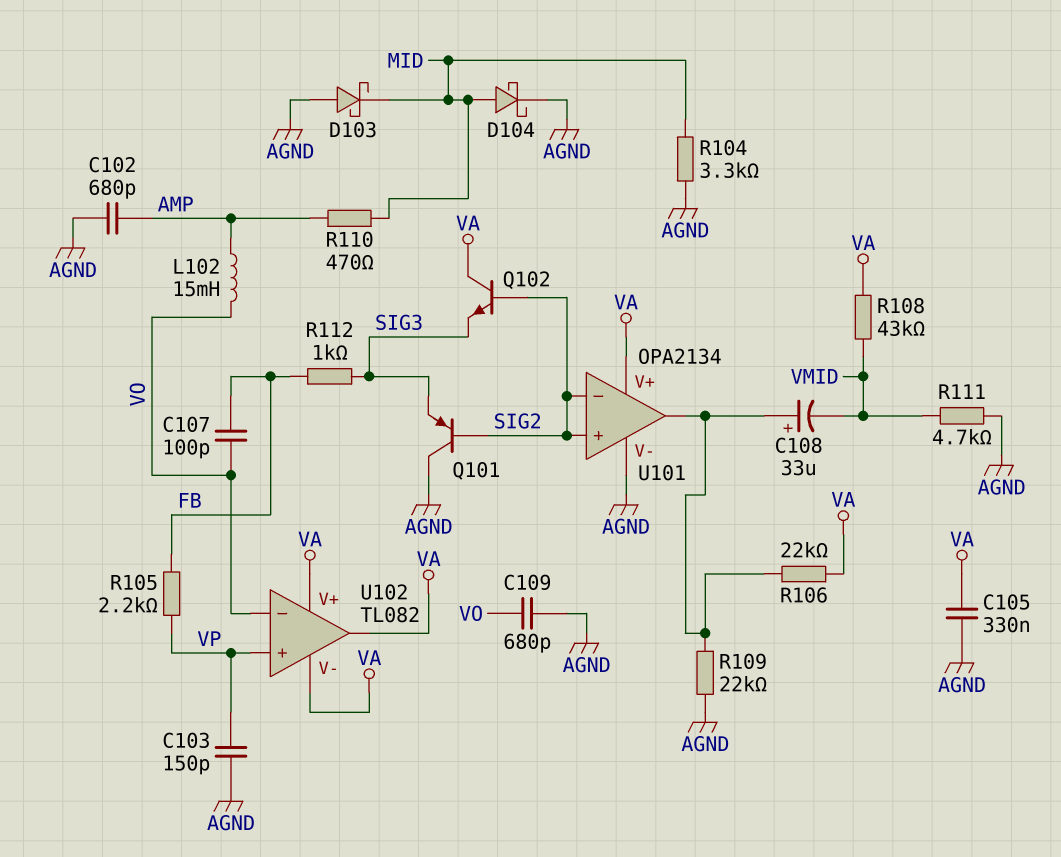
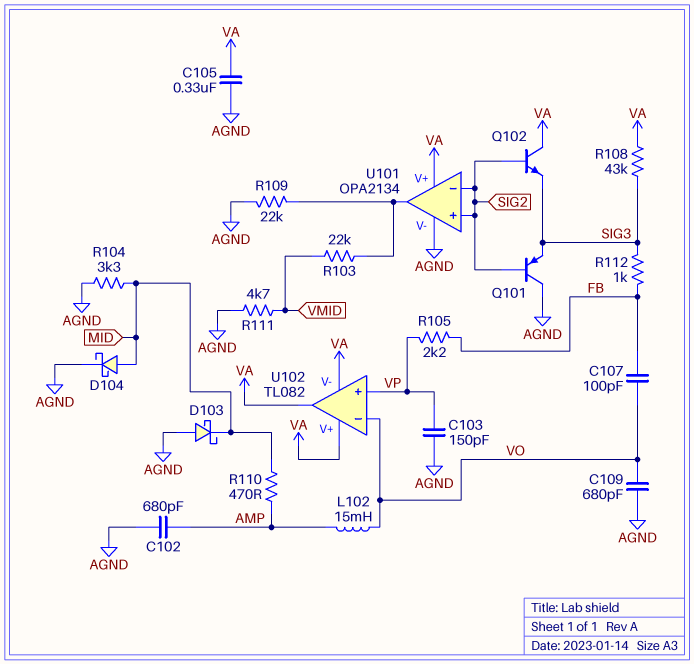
C108: 33uF (plus U101/out, minus VMID) -> none
R103: none -> 22k (U101/out, VMID)
R106: 22k (U101/out, VA) -> none
R108: 43k (VA, VMID) -> 43k (SIG3, VA)

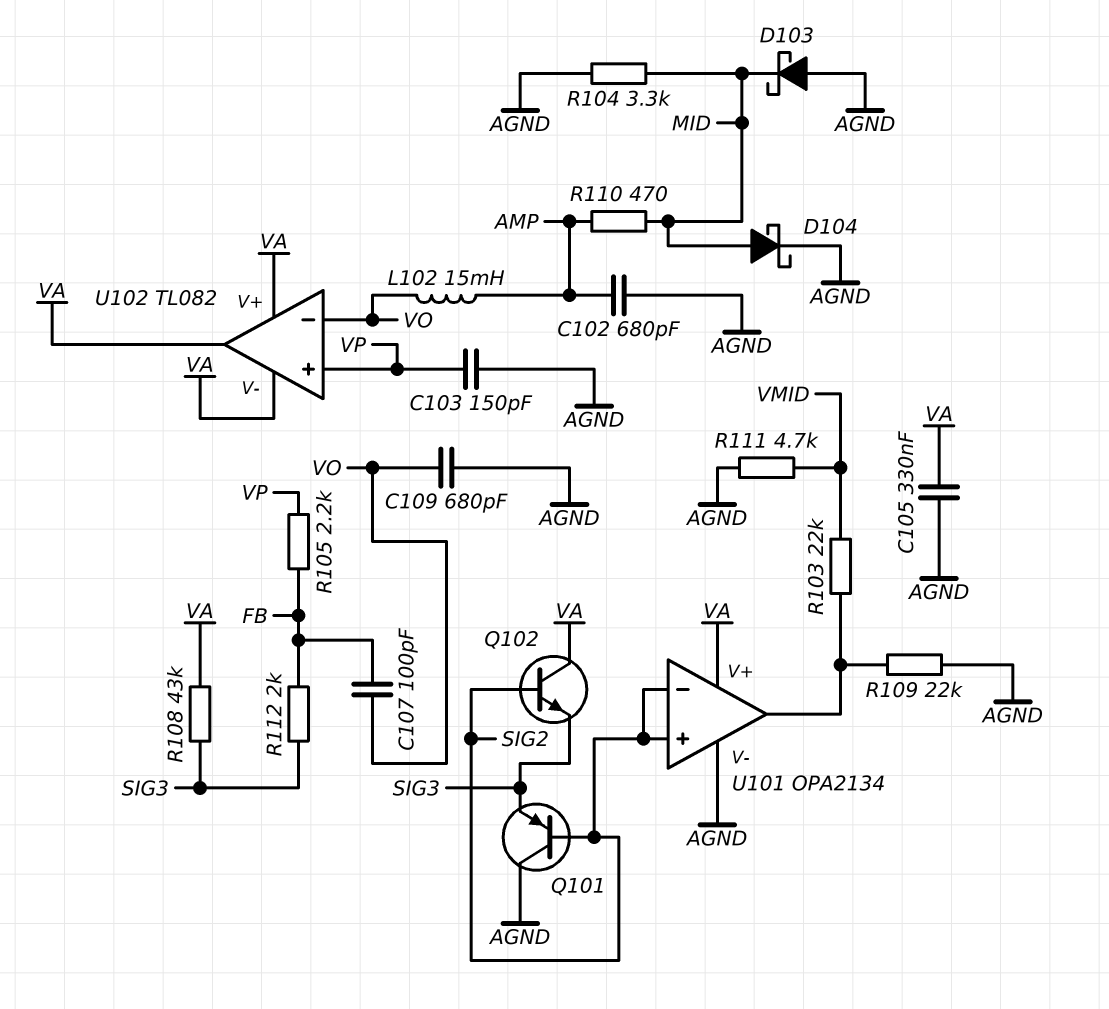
R112: 1k (FB, SIG3) -> 2k (FB, SIG3)

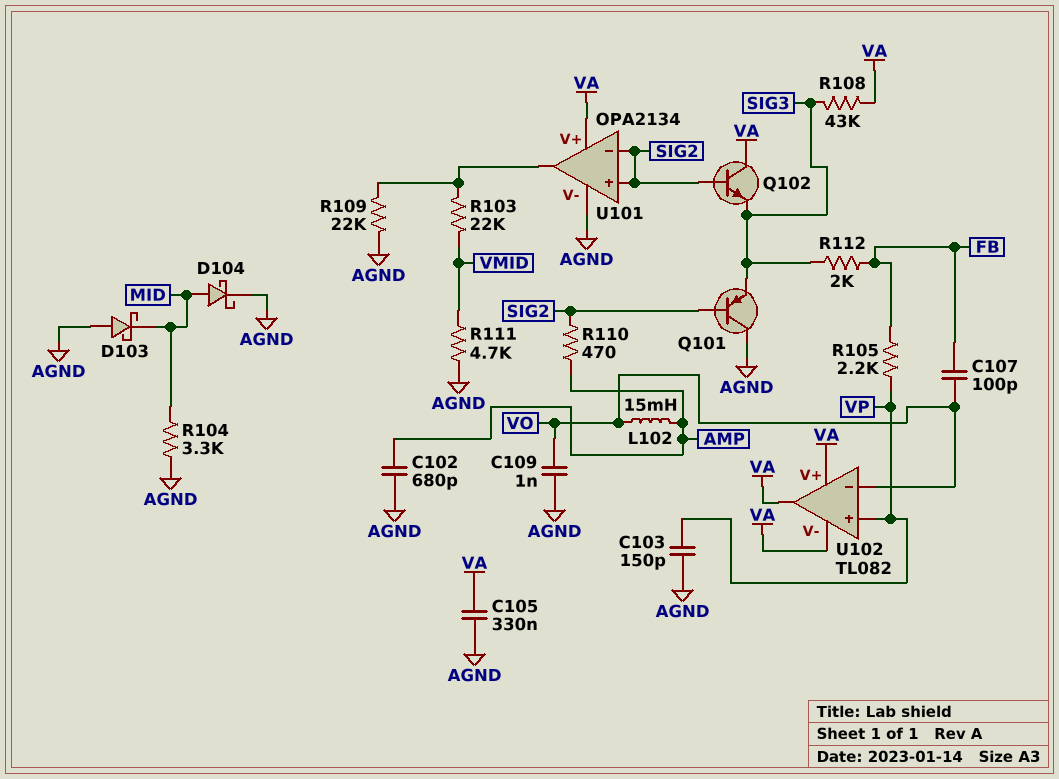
C109: 680pF (AGND, VO) -> 1nF (AGND, VO)
R110: 470 (AMP, MID) -> 470 (AMP, SIG2)

